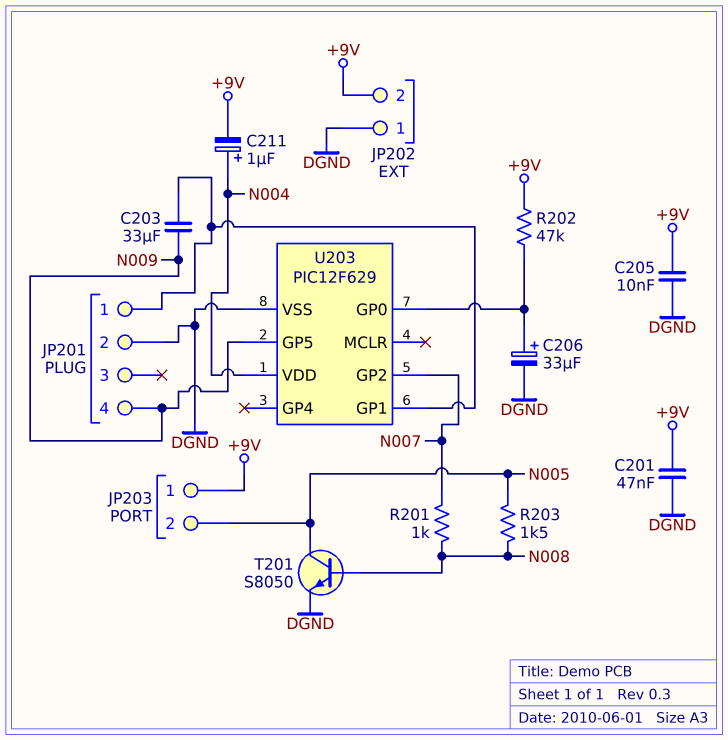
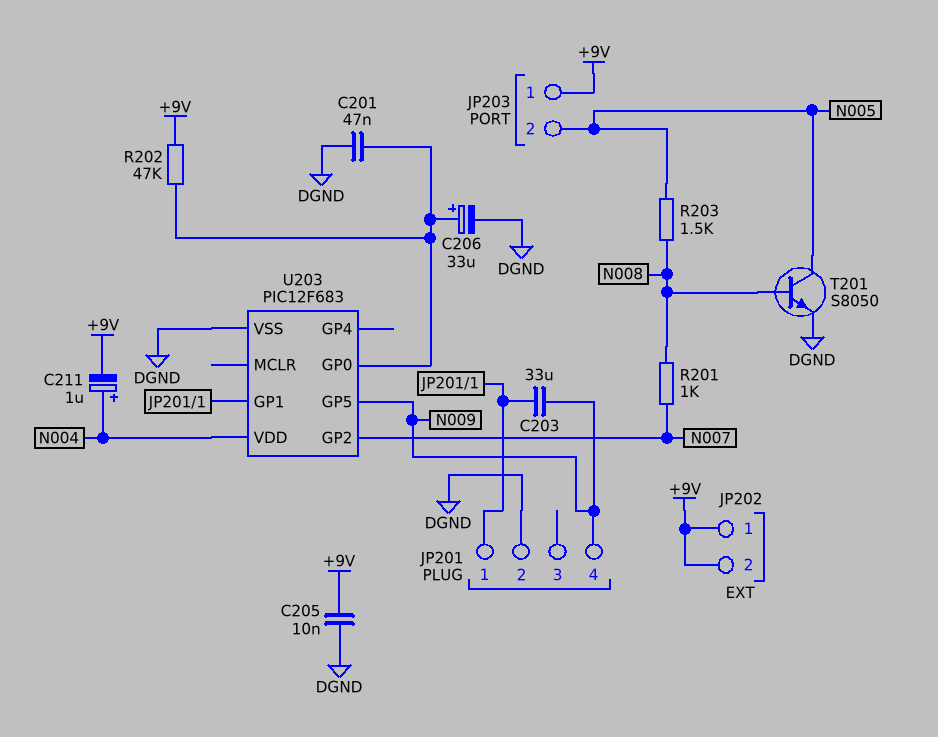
C201: 47nF (+9V, DGND) -> 47nF (DGND, U203/GP0)
JP202 pin 1: DGND -> +9V
U203: PIC12F629 -> PIC12F683

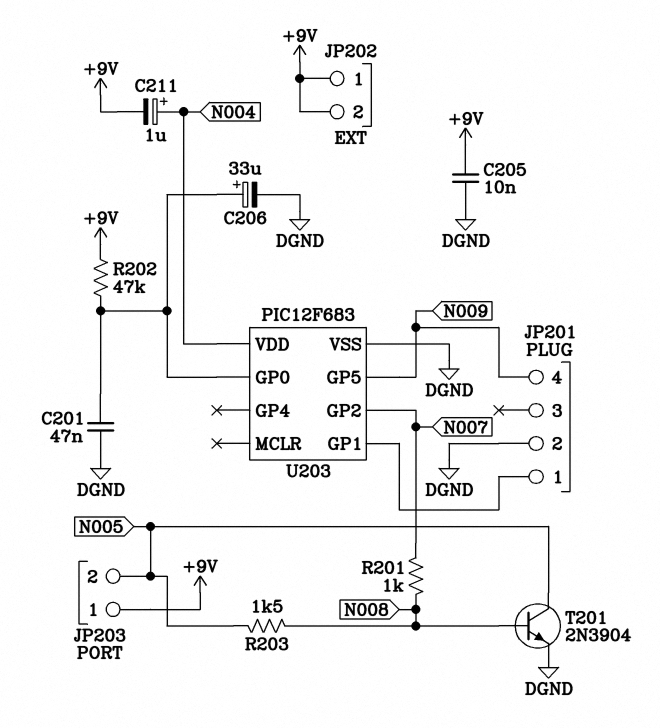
C203: 33uF (JP201/1, N009) -> none
T201: NPN S8050 (B N008, C N005, E DGND) -> NPN 2N3904 (B N008, C N005, E DGND)

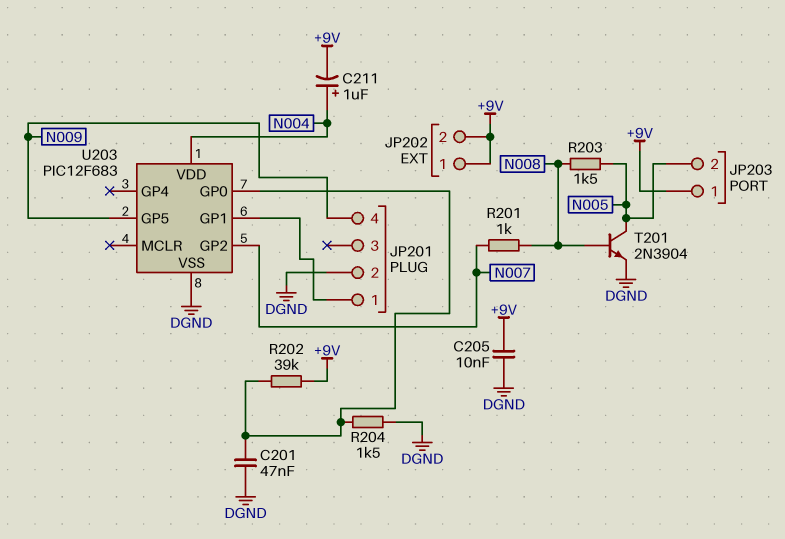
C206: 33uF (plus U203/GP0, minus DGND) -> none
R202: 47k (+9V, U203/GP0) -> 39k (+9V, U203/GP0)
R204: none -> 1.5k (DGND, U203/GP0)

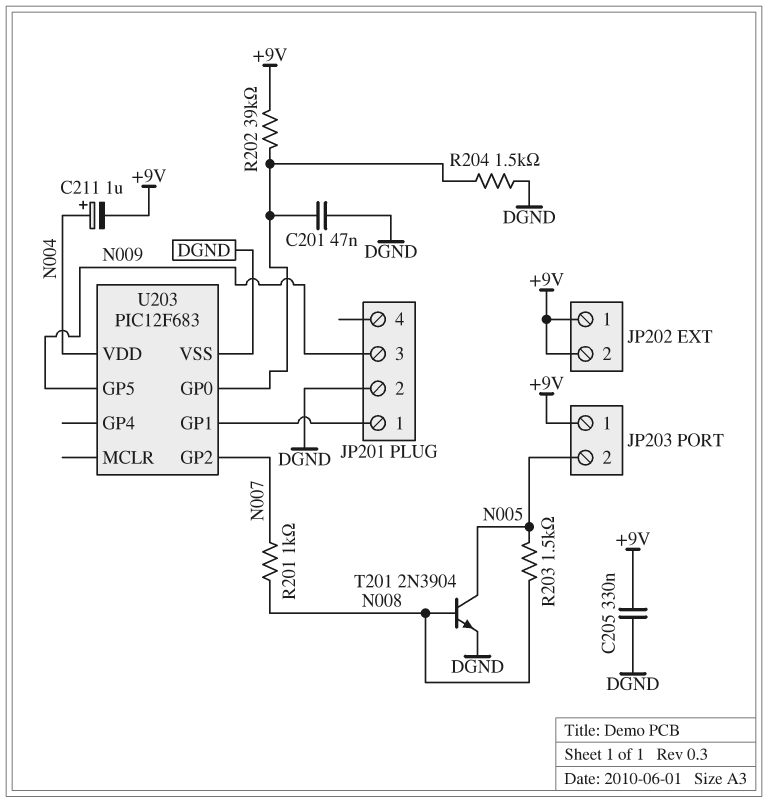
C205: 10nF (+9V, DGND) -> 330nF (+9V, DGND)
JP201 pin 3: none -> N009
JP201 pin 4: N009 -> none

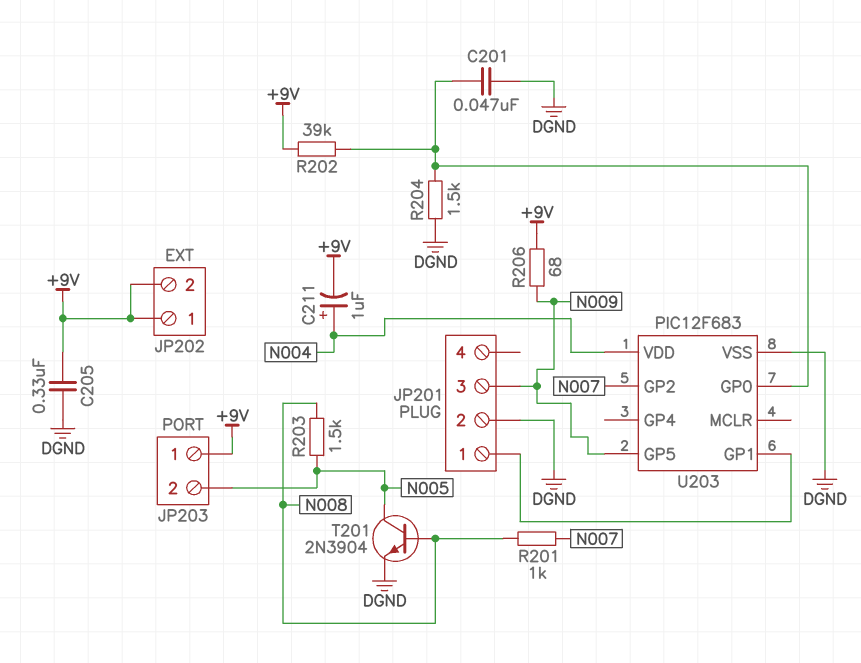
R206: none -> 68 (+9V, N009)

